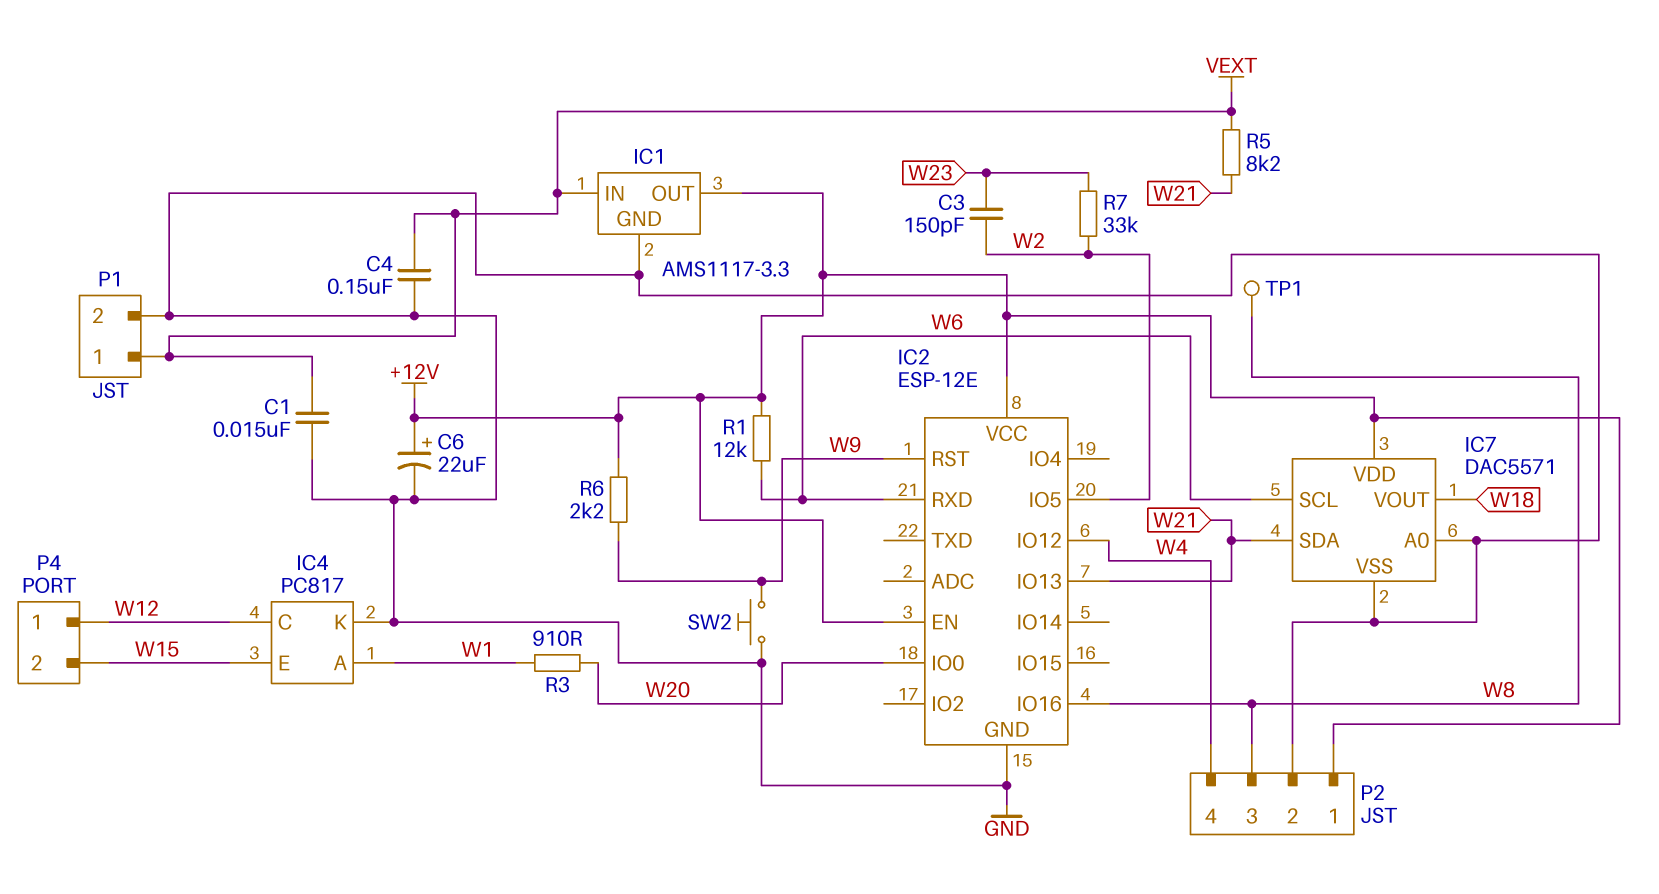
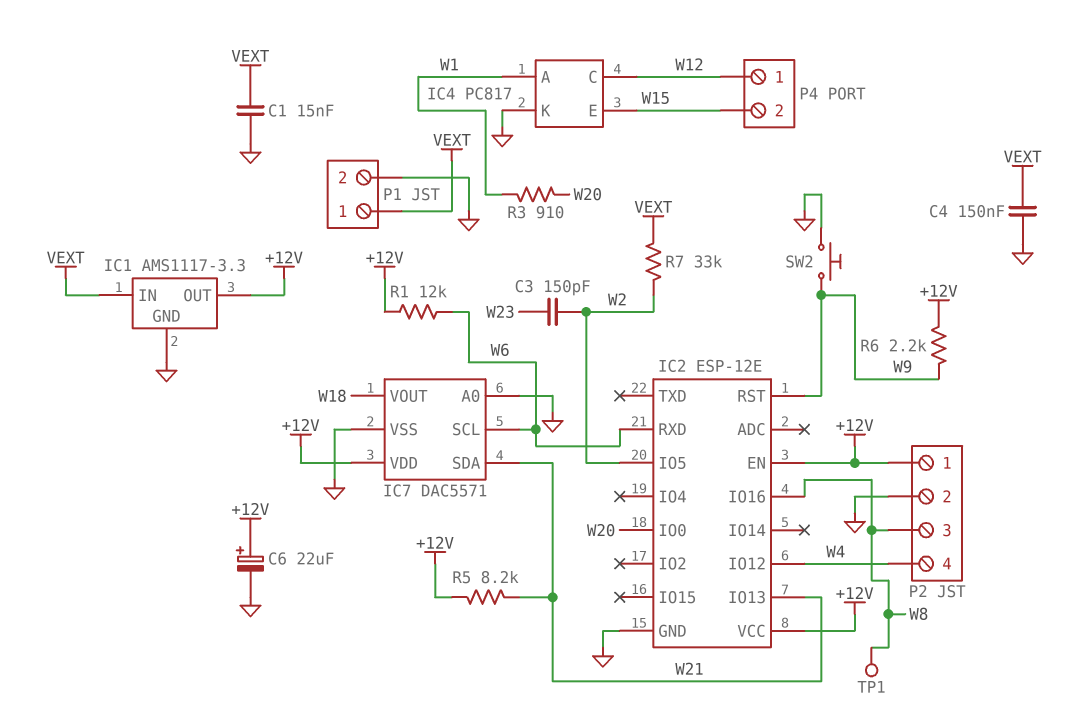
R5: 8.2k (VEXT, W21) -> 8.2k (+12V, W21)
R7: 33k (W2, W23) -> 33k (VEXT, W2)

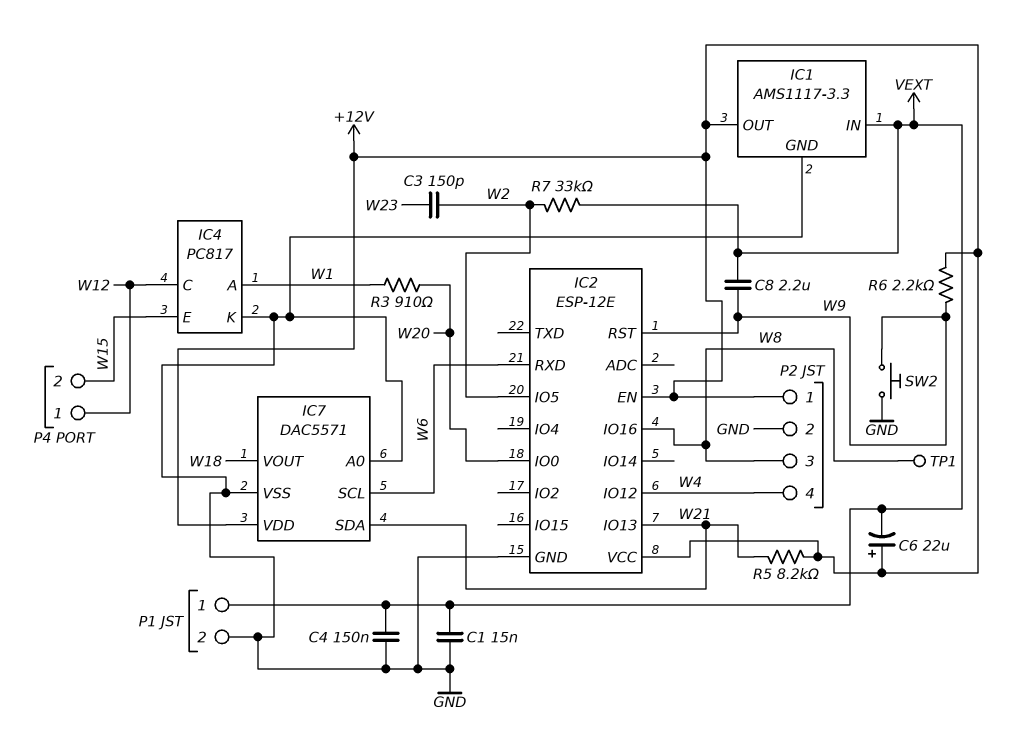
C6: 22uF (plus +12V, minus GND) -> 22uF (plus +12V, minus VEXT)
C8: none -> 2.2uF (VEXT, W9)
R1: 12k (+12V, W6) -> none

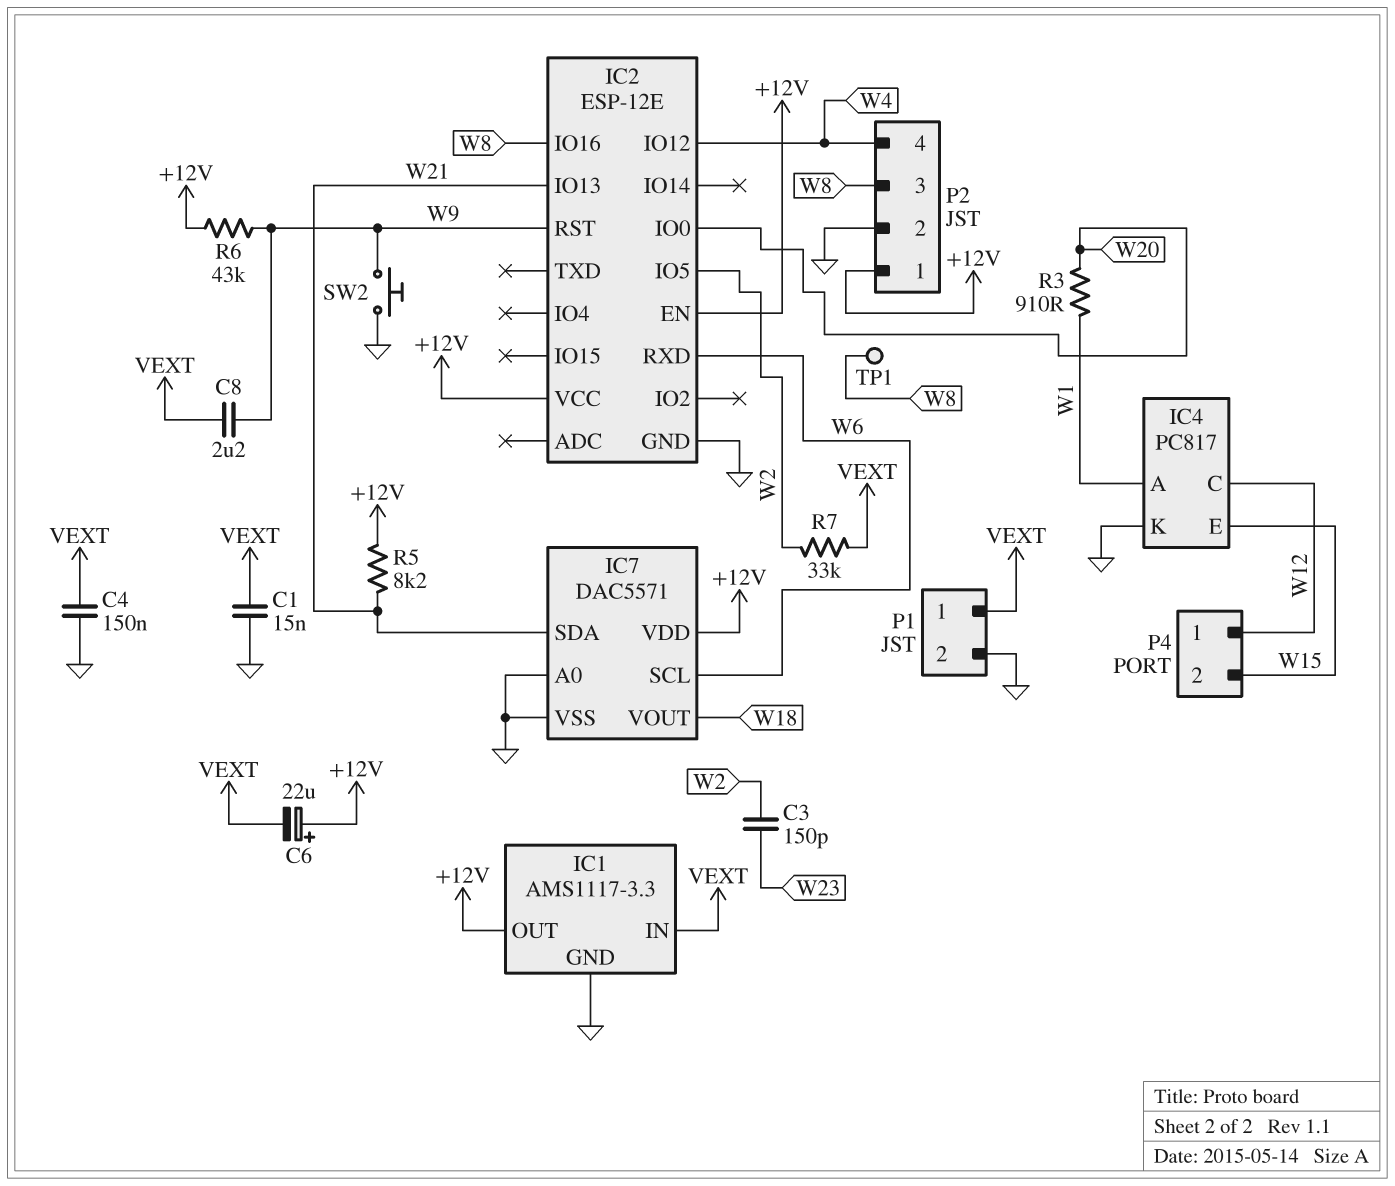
R6: 2.2k (+12V, W9) -> 43k (+12V, W9)

